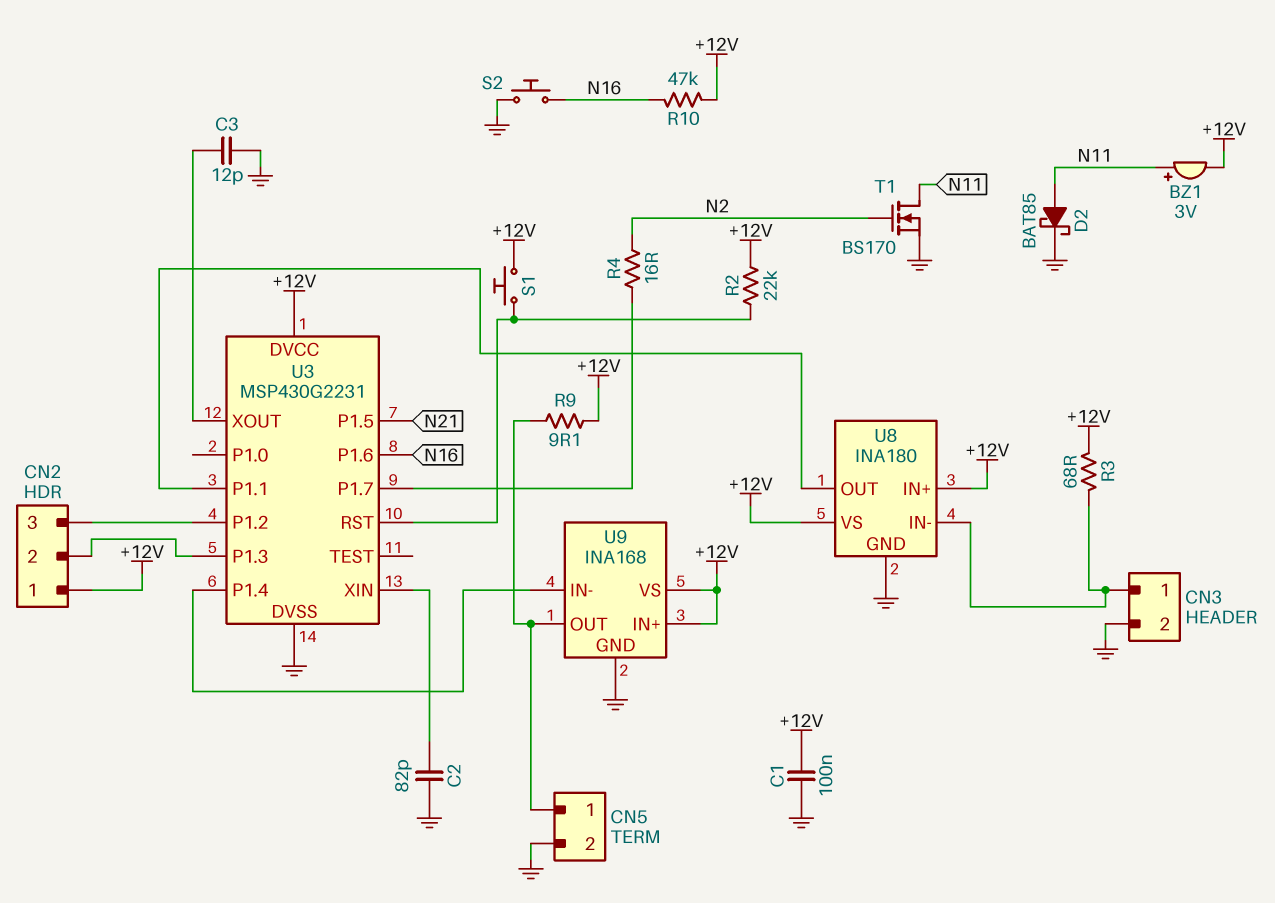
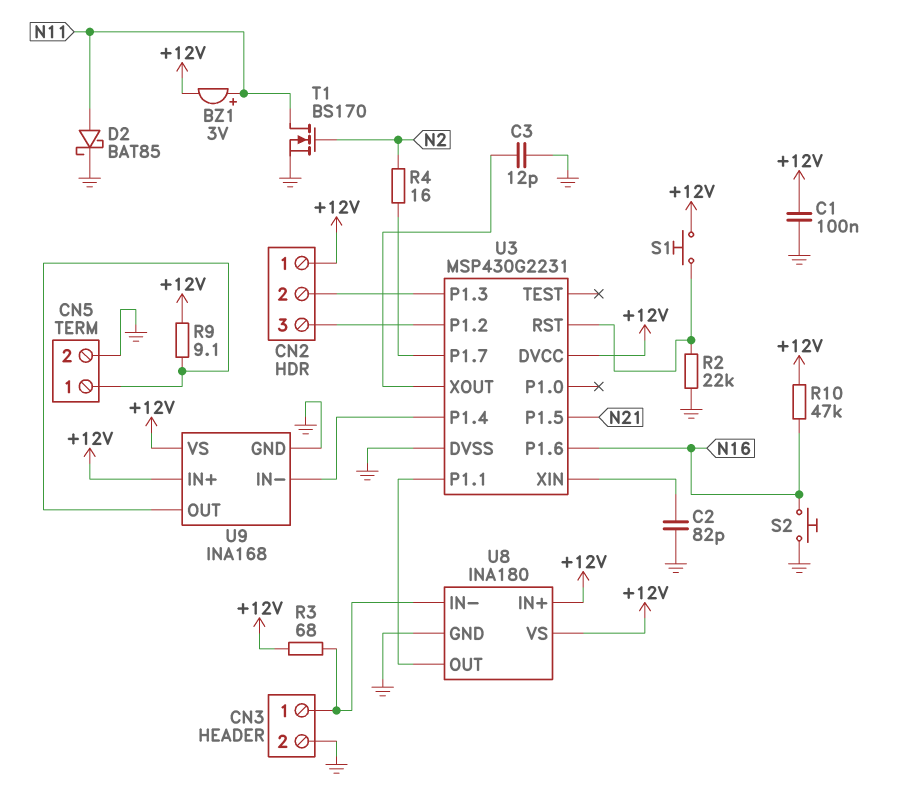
R2: 22k (+12V, U3/RST) -> 22k (GND, U3/RST)

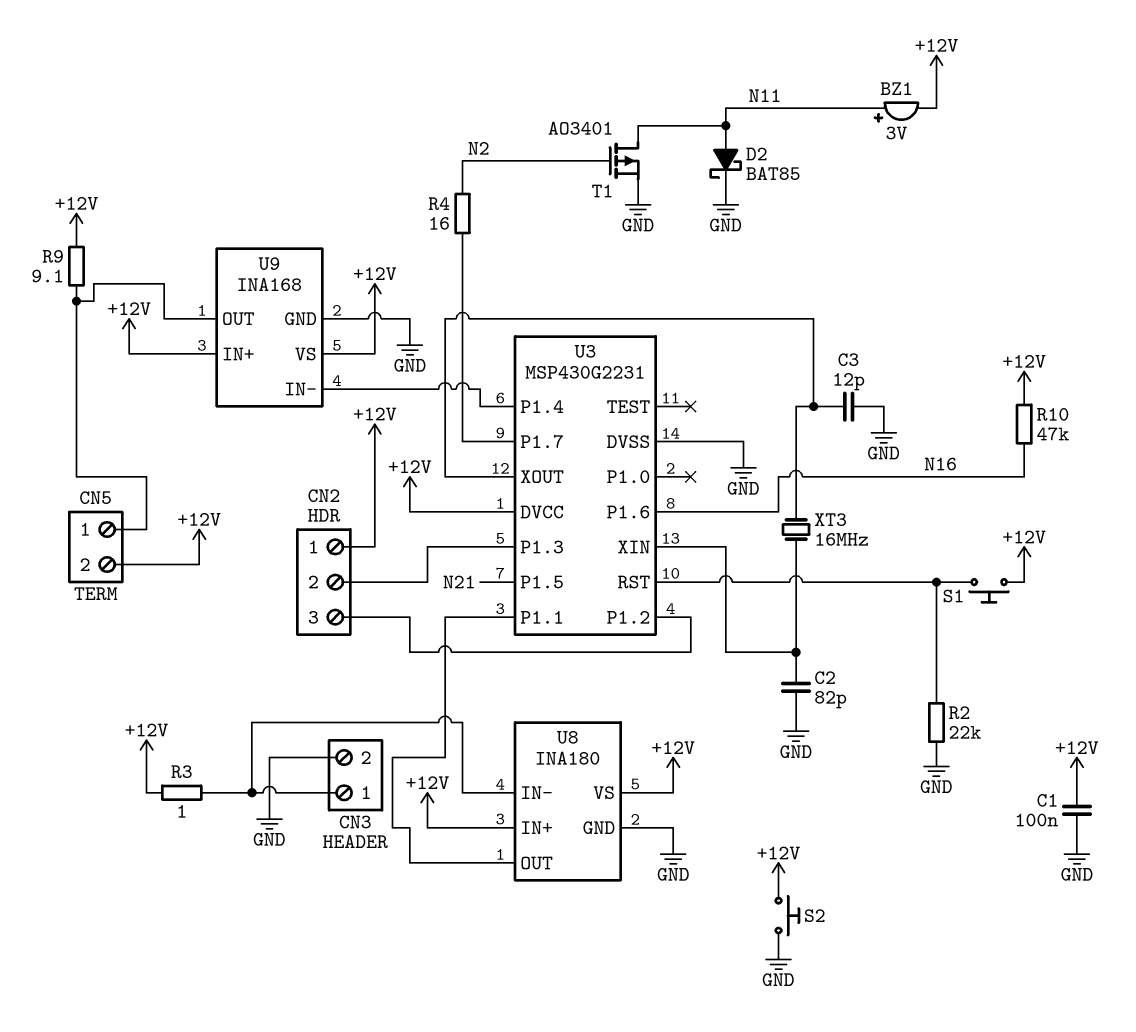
CN5 pin 2: GND -> +12V
R3: 68 (+12V, CN3/1) -> 1 (+12V, CN3/1)
S2: button (GND, N16) -> button (+12V, GND)
T1: NMOS BS170 (G N2, D N11, S GND) -> PMOS AO3401 (G N2, D N11, S GND)
XT3: none -> 16MHz (U3/XIN, U3/XOUT)

